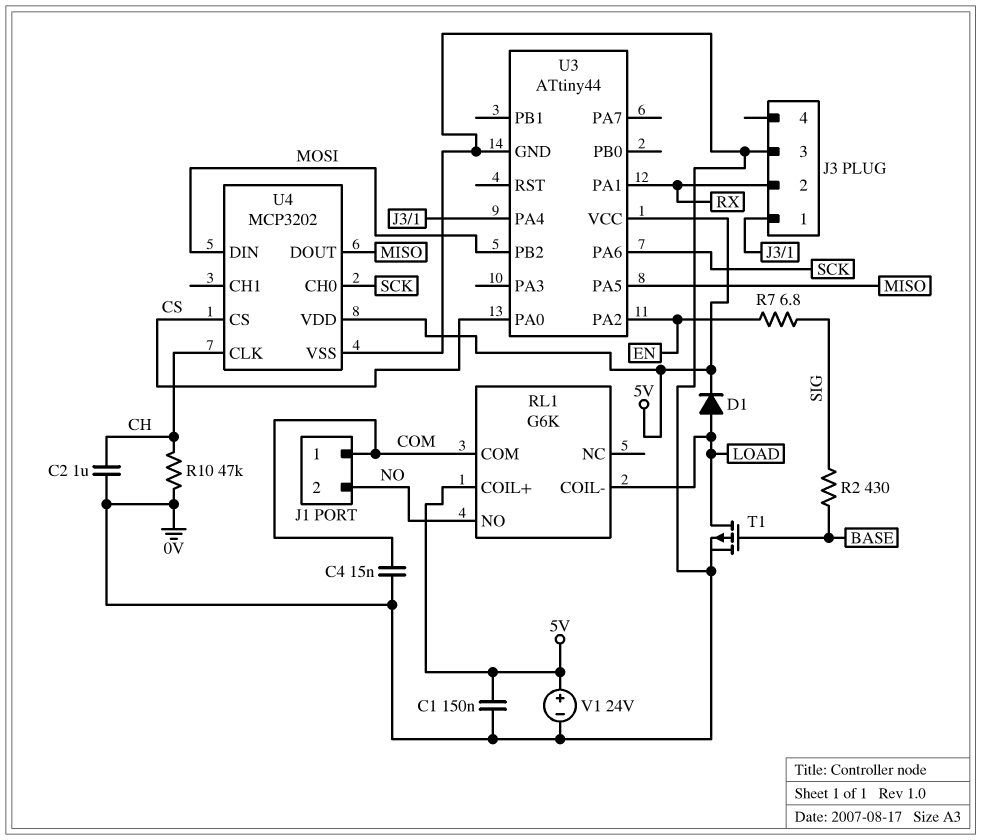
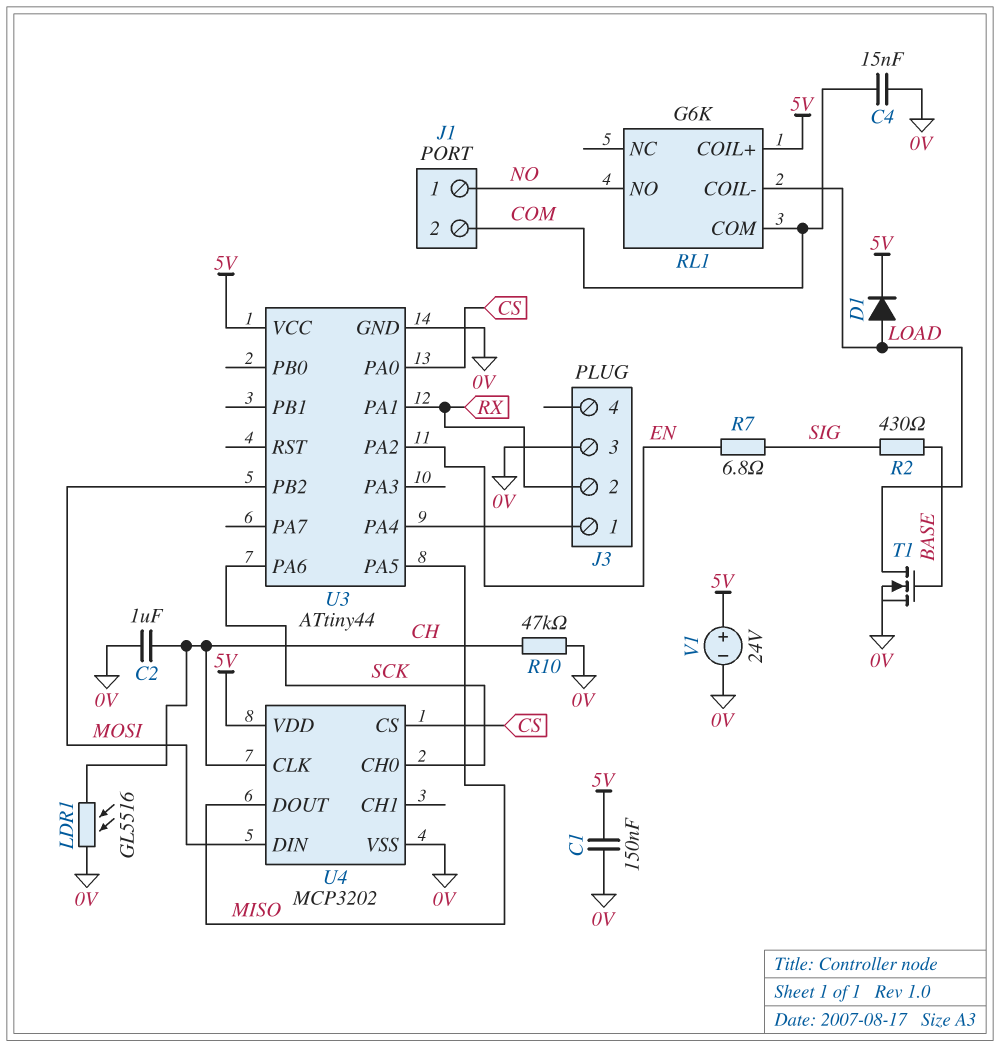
J1 pin 1: COM -> NO
J1 pin 2: NO -> COM
LDR1: none -> GL5516 (0V, CH)
T1: PMOS (G BASE, D LOAD, S 0V) -> NMOS (G BASE, D LOAD, S 0V)

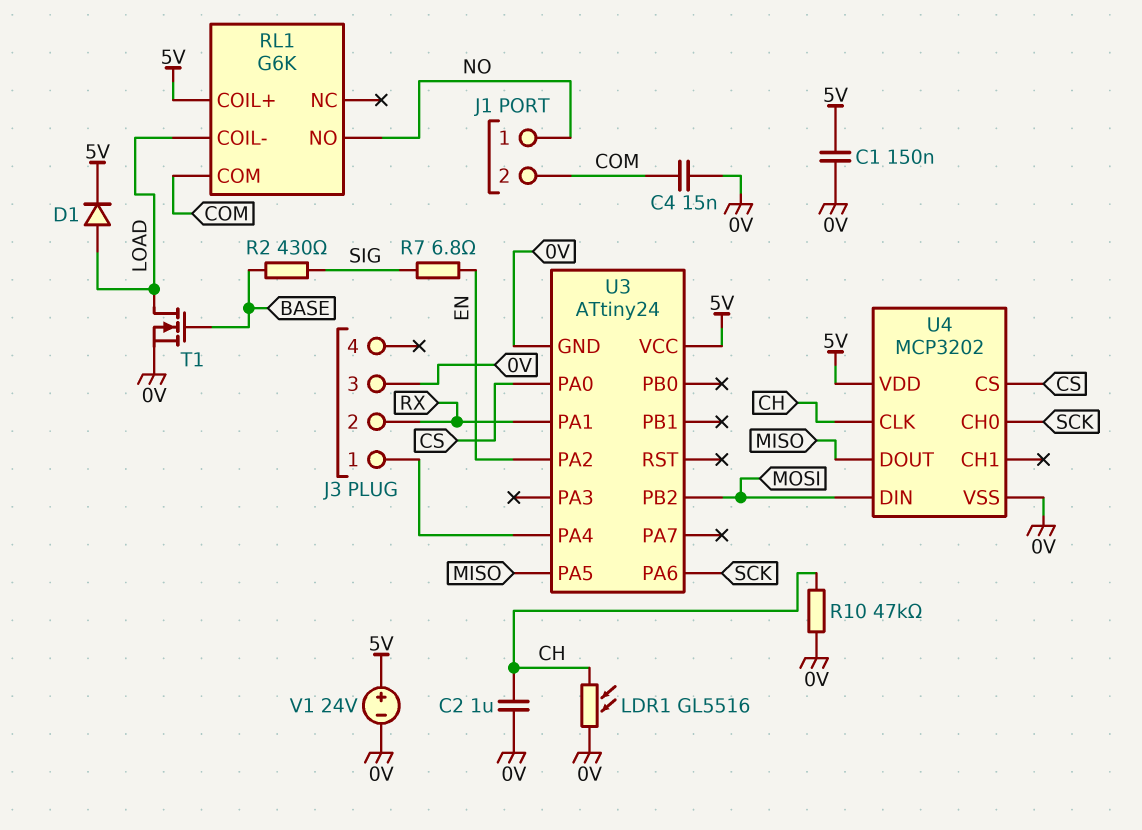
U3: ATtiny44 -> ATtiny24

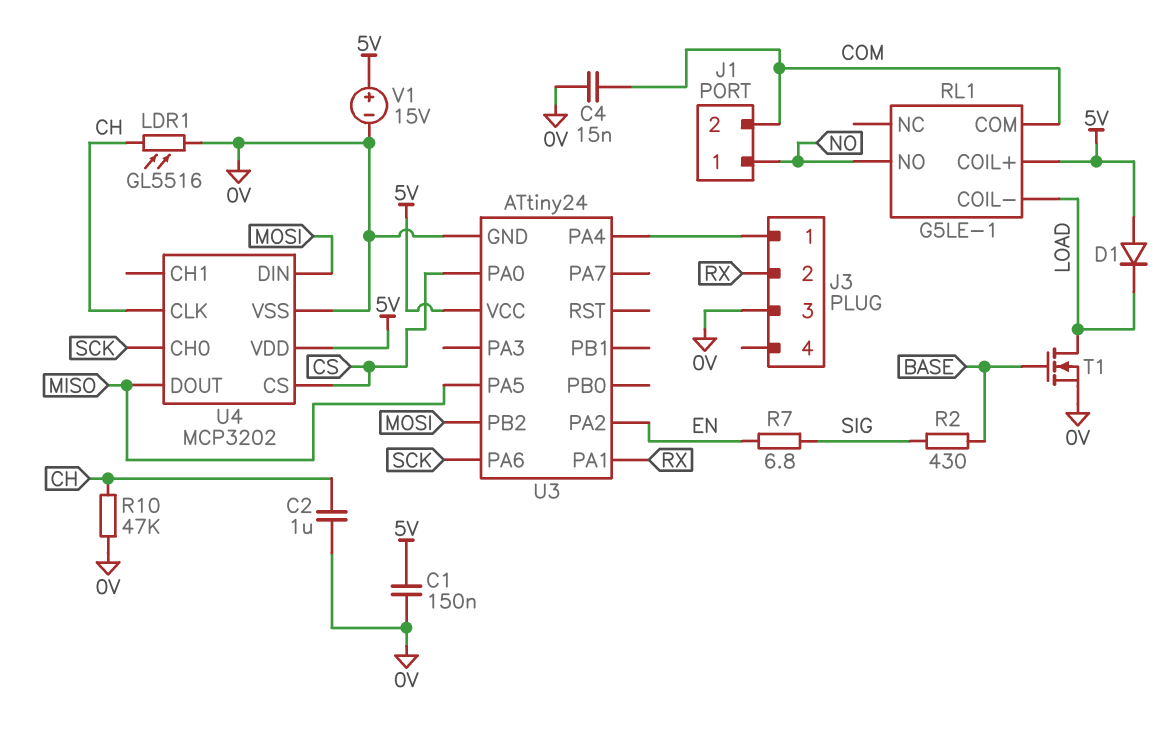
D1: diode (A LOAD, K 5V) -> diode (A 5V, K LOAD)
RL1: G6K -> G5LE-1
V1: 24V (plus 5V, minus 0V) -> 15V (plus 5V, minus 0V)

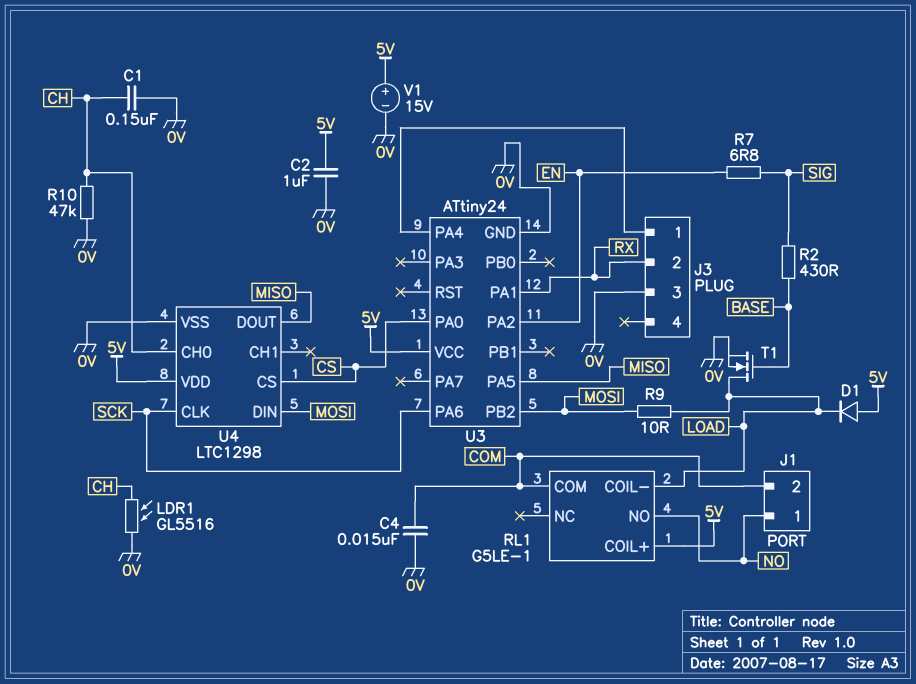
C1: 150nF (0V, 5V) -> 150nF (0V, CH)
C2: 1uF (0V, CH) -> 1uF (0V, 5V)
R9: none -> 10 (LOAD, MOSI)
U4: MCP3202 -> LTC1298
U4 pin CH0: SCK -> CH
U4 pin CLK: CH -> SCK

